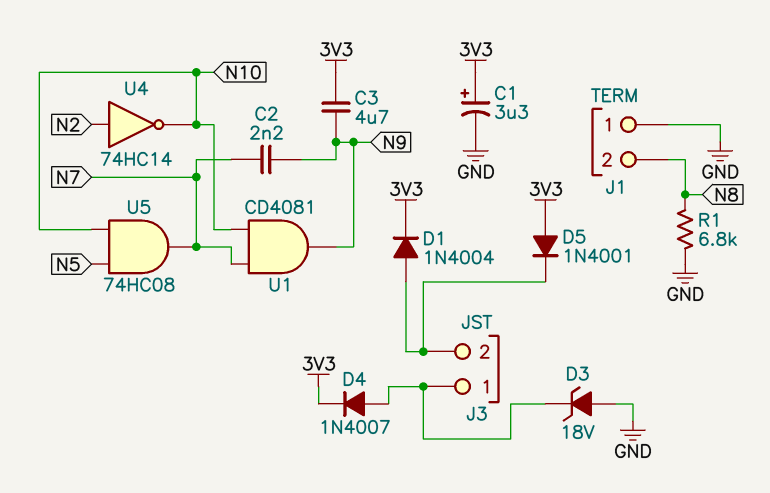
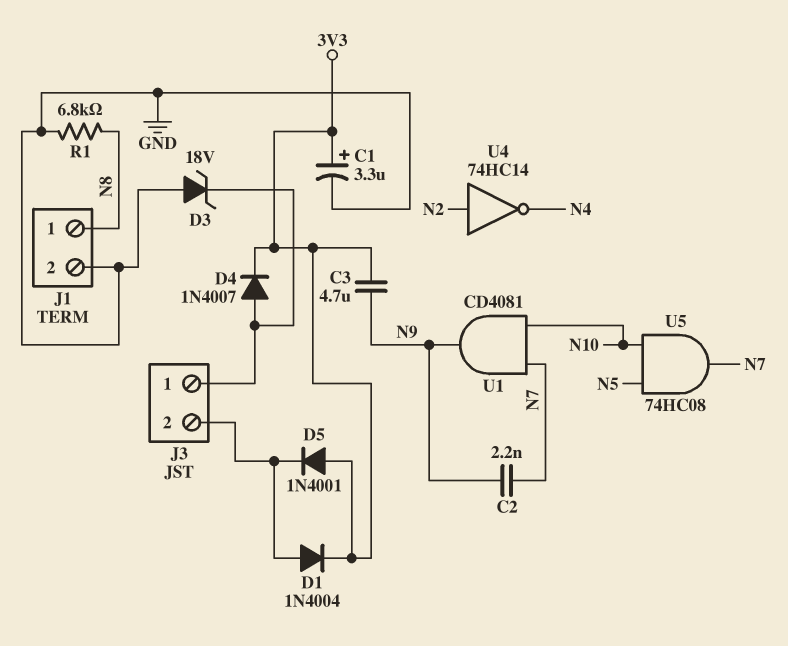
J1 pin 1: GND -> N8
J1 pin 2: N8 -> GND
U4: NOT 74HC14 (in N2, out N10) -> NOT 74HC14 (in N2, out N4)

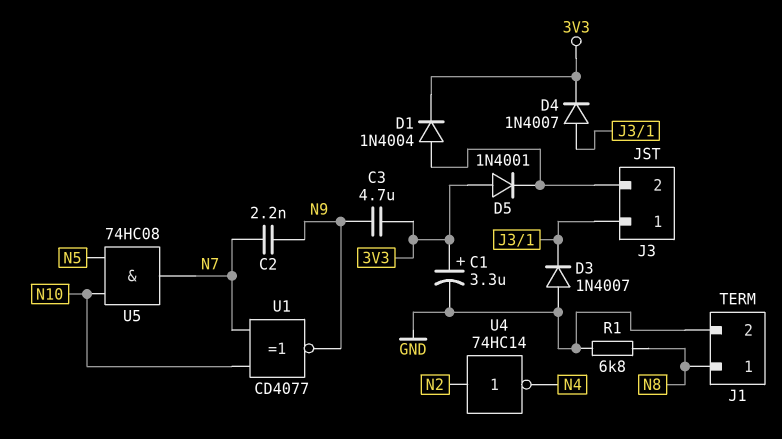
D3: zener 18V (A GND, K J3/1) -> diode 1N4007 (A GND, K J3/1)
U1: AND CD4081 (in N7, in N10, out N9) -> XNOR CD4077 (in N7, in N10, out N9)

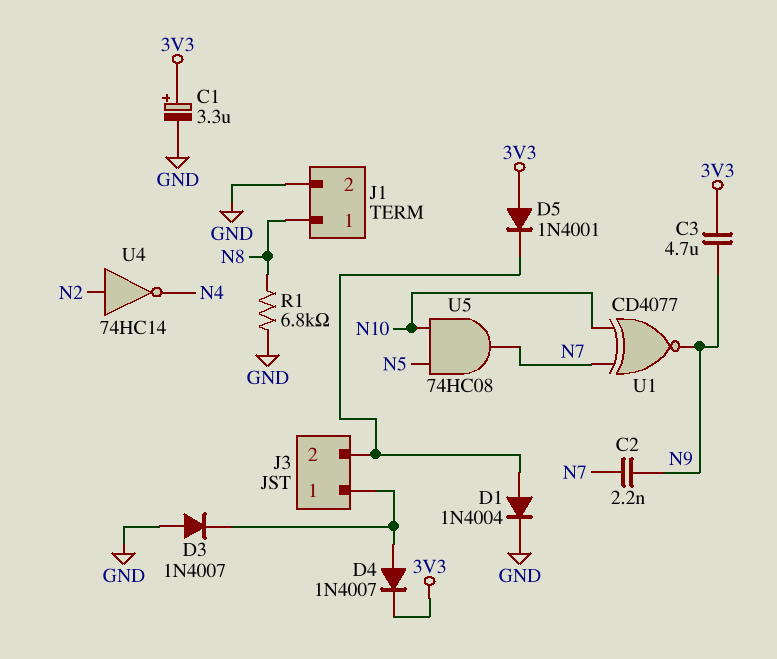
D1: diode 1N4004 (A J3/2, K 3V3) -> diode 1N4004 (A J3/2, K GND)

